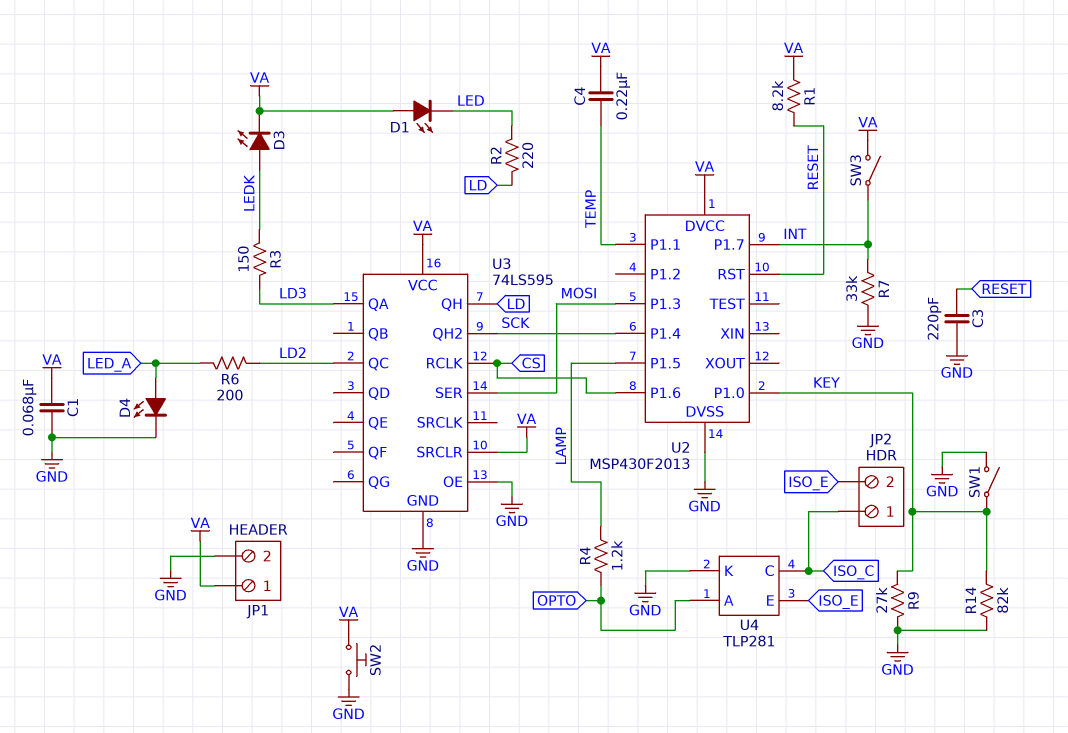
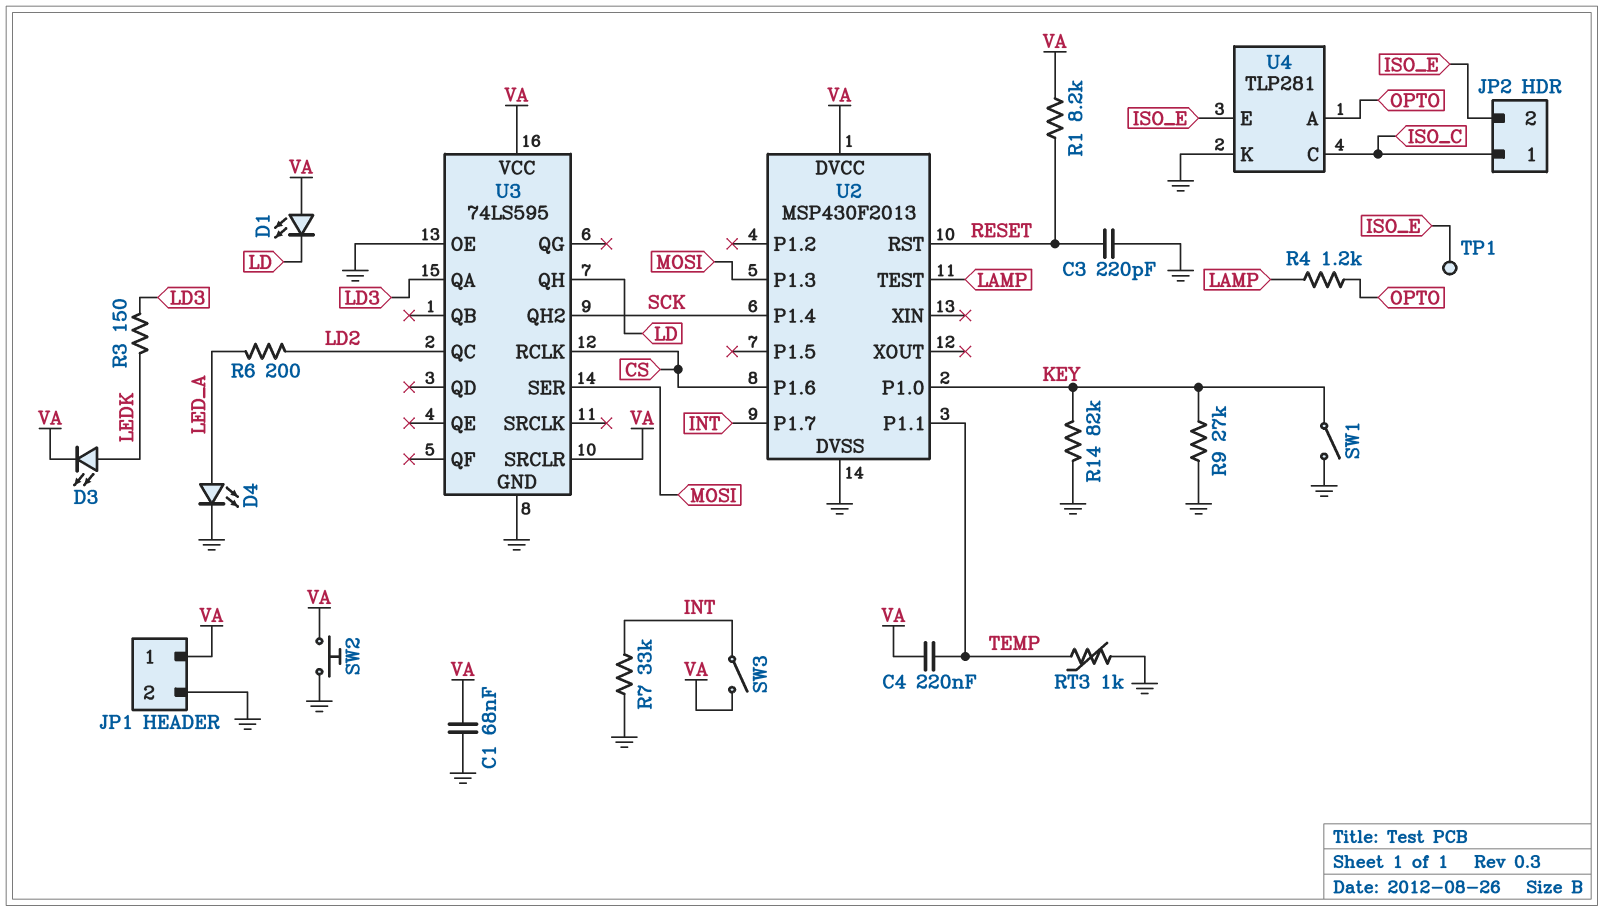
D1: LED (A VA, K LED) -> LED (A VA, K LD)
R2: 220 (LD, LED) -> none
RT3: none -> 1k (GND, TEMP)
TP1: none -> test point (ISO_E)
U2 pin P1.5: LAMP -> none
U2 pin TEST: none -> LAMP

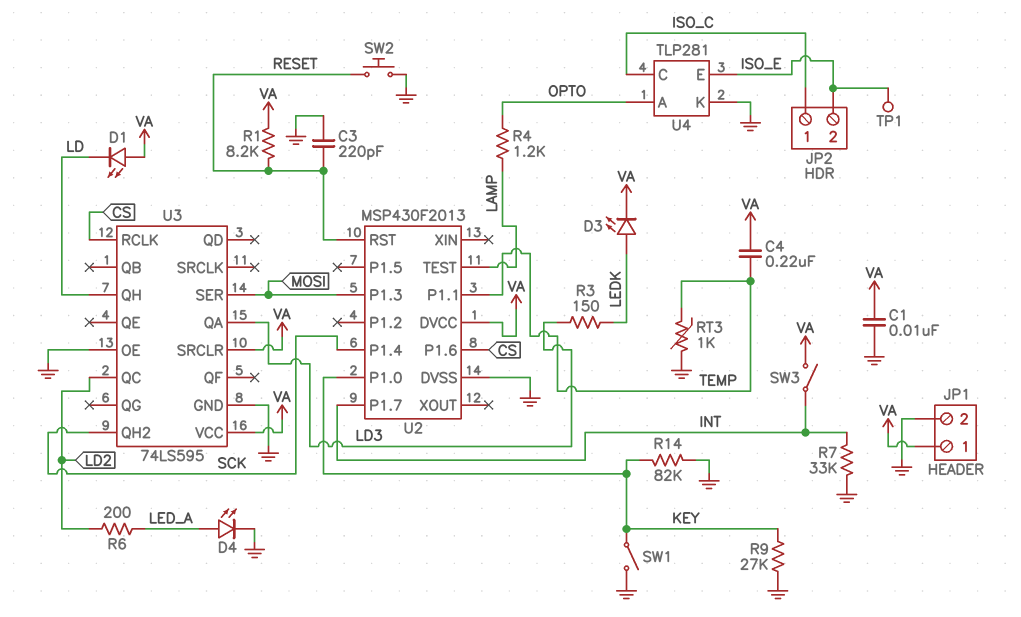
C1: 68nF (GND, VA) -> 10nF (GND, VA)
SW2: button (GND, VA) -> button (GND, RESET)

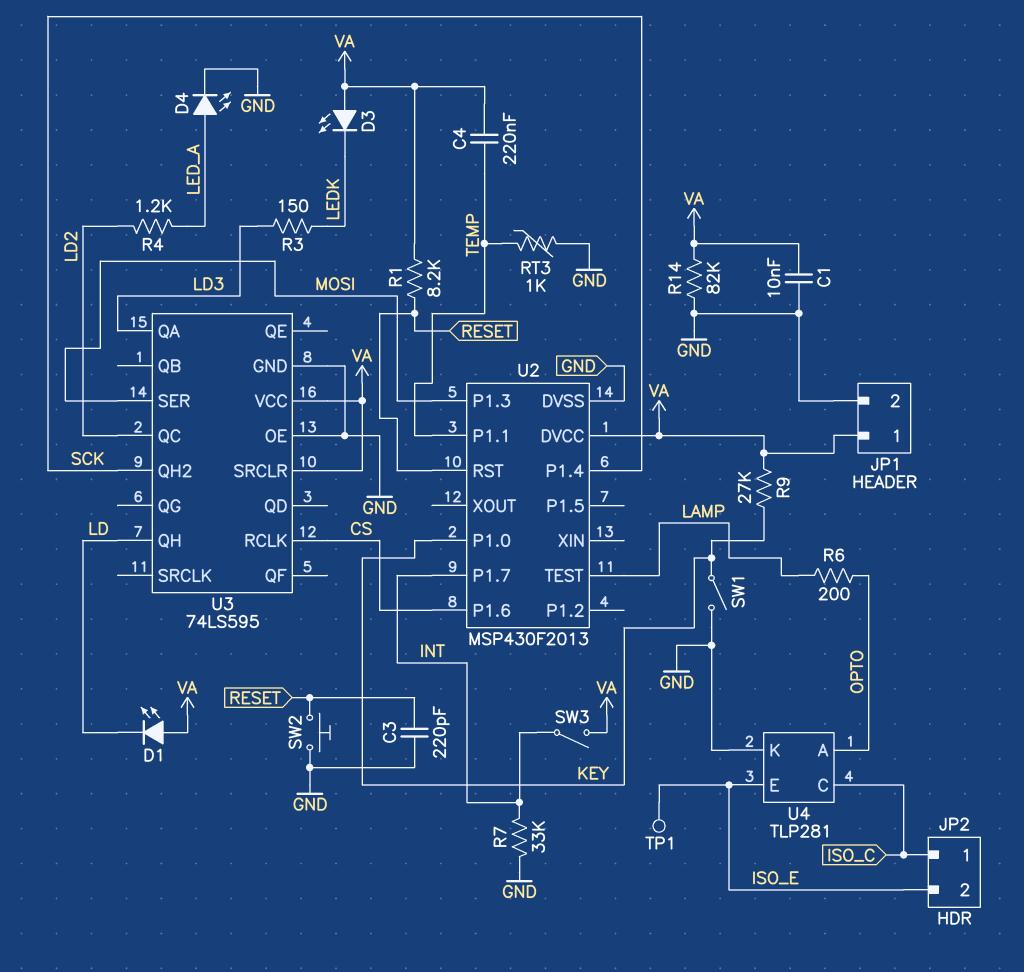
D3: LED (A LEDK, K VA) -> LED (A VA, K LEDK)
R4: 1.2k (LAMP, OPTO) -> 1.2k (LD2, LED_A)
R6: 200 (LD2, LED_A) -> 200 (LAMP, OPTO)
R9: 27k (GND, KEY) -> 27k (KEY, VA)
R14: 82k (GND, KEY) -> 82k (GND, VA)

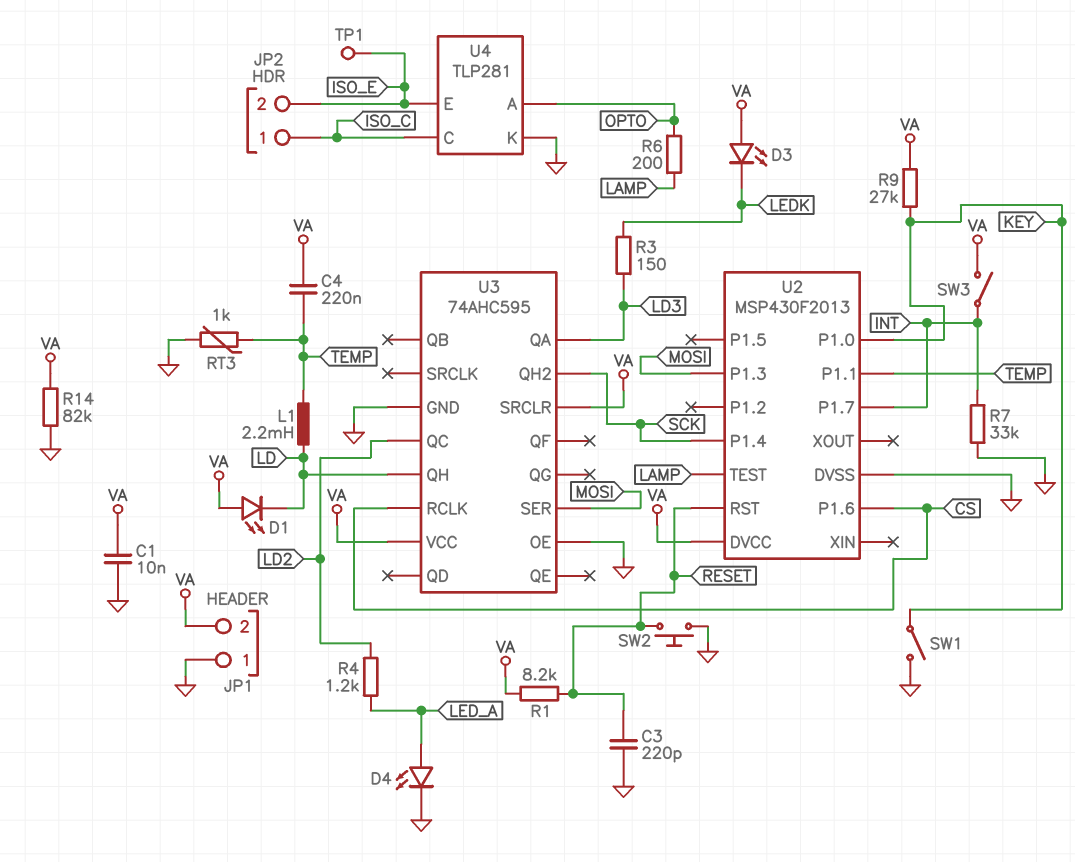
JP1 pin 1: VA -> GND
JP1 pin 2: GND -> VA
L1: none -> 2.2mH (LD, TEMP)
U3: 74LS595 -> 74AHC595

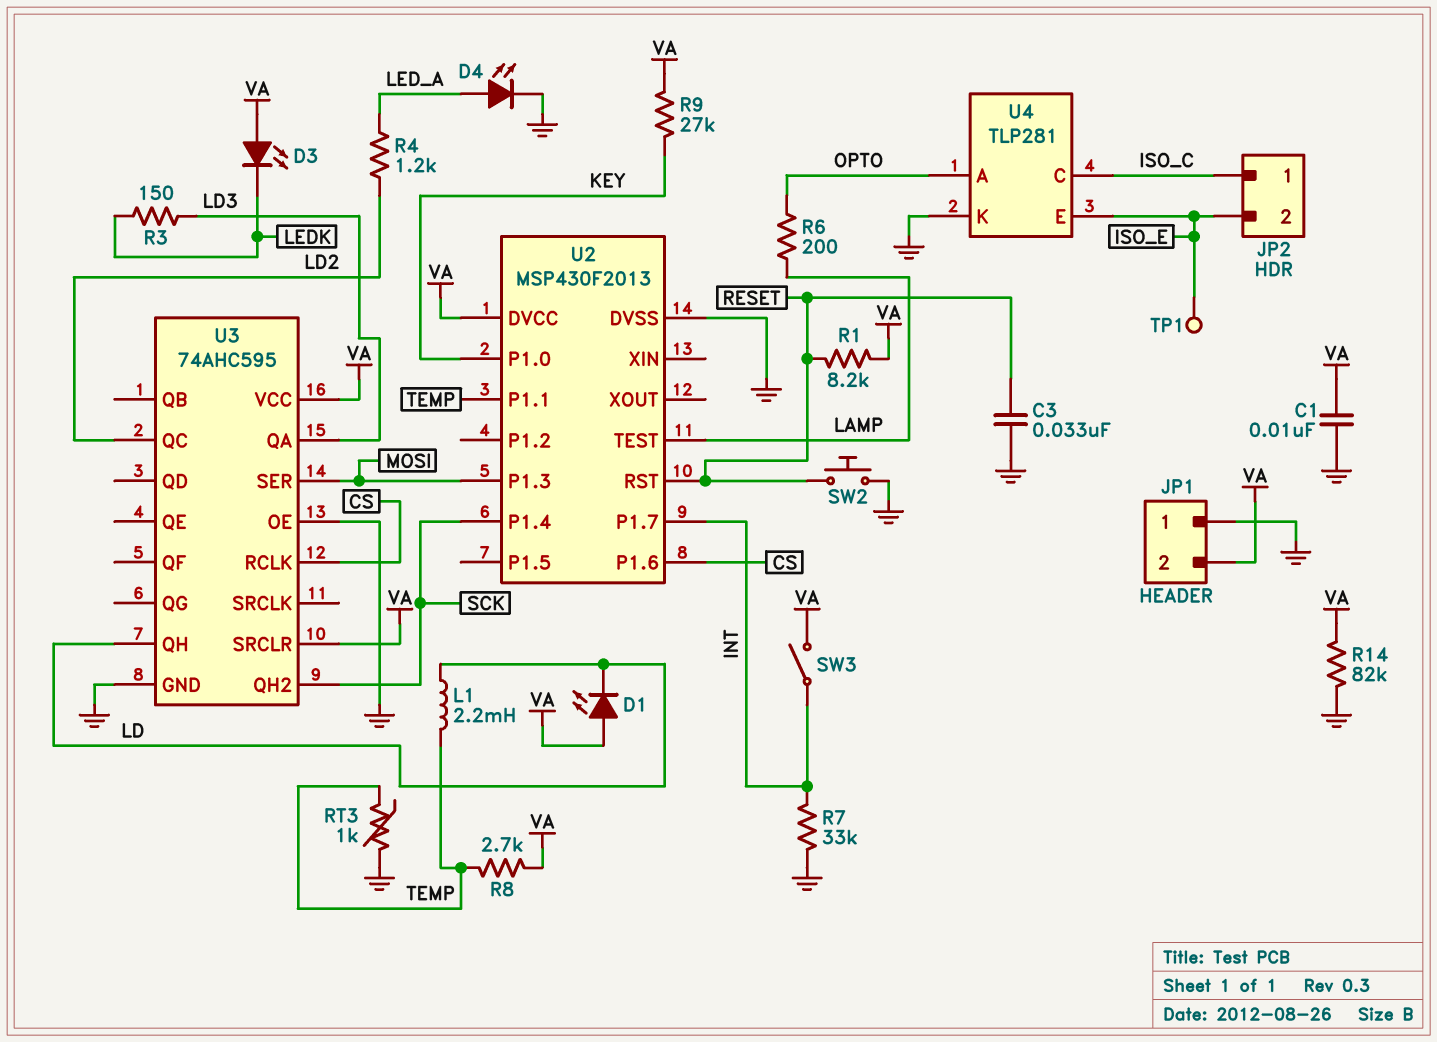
C3: 220pF (GND, RESET) -> 33nF (GND, RESET)
C4: 220nF (TEMP, VA) -> none
R8: none -> 2.7k (TEMP, VA)
SW1: switch (GND, KEY) -> none

